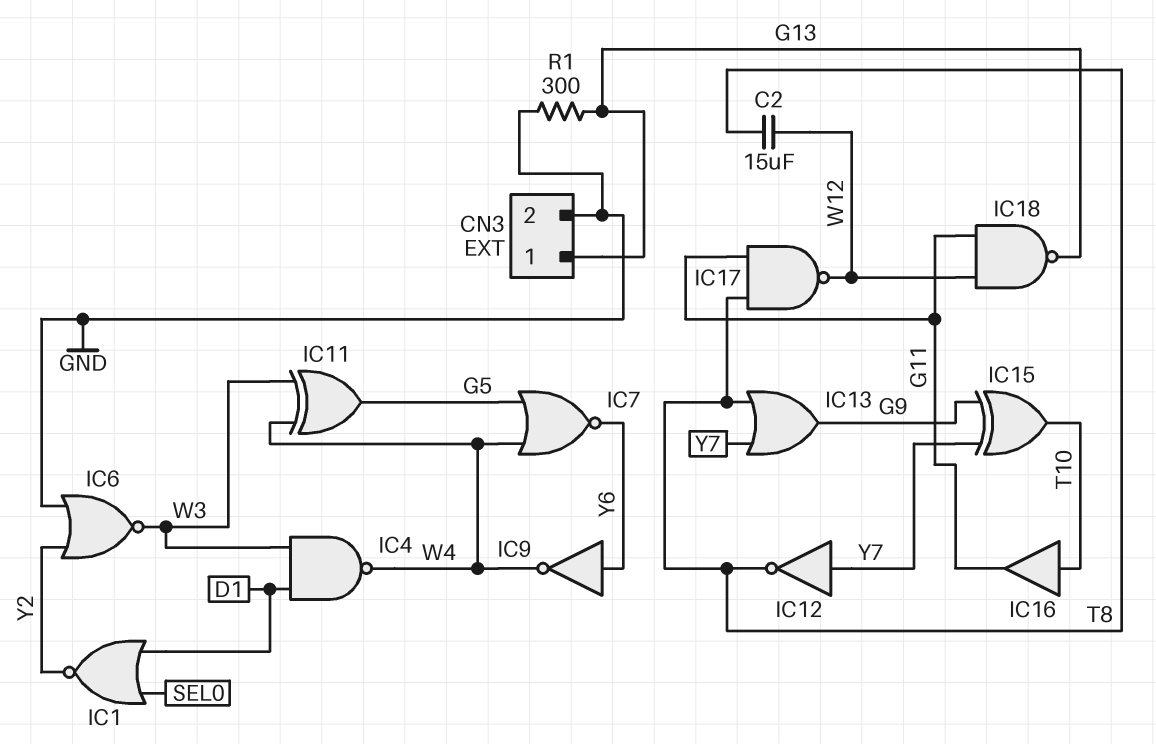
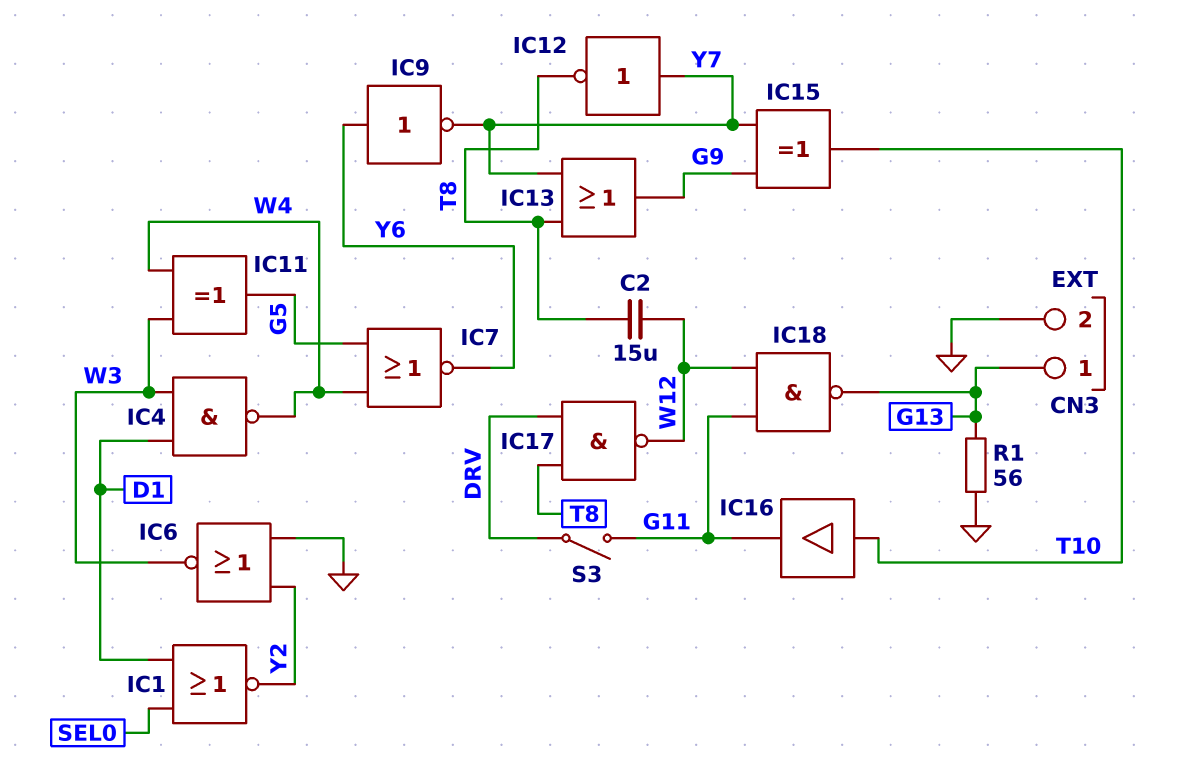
IC9: NOT (in Y6, out W4) -> NOT (in Y6, out Y7)
IC17: NAND (in G11, in T8, out W12) -> NAND (in DRV, in T8, out W12)
R1: 300 (G13, GND) -> 56 (G13, GND)
S3: none -> switch (DRV, G11)

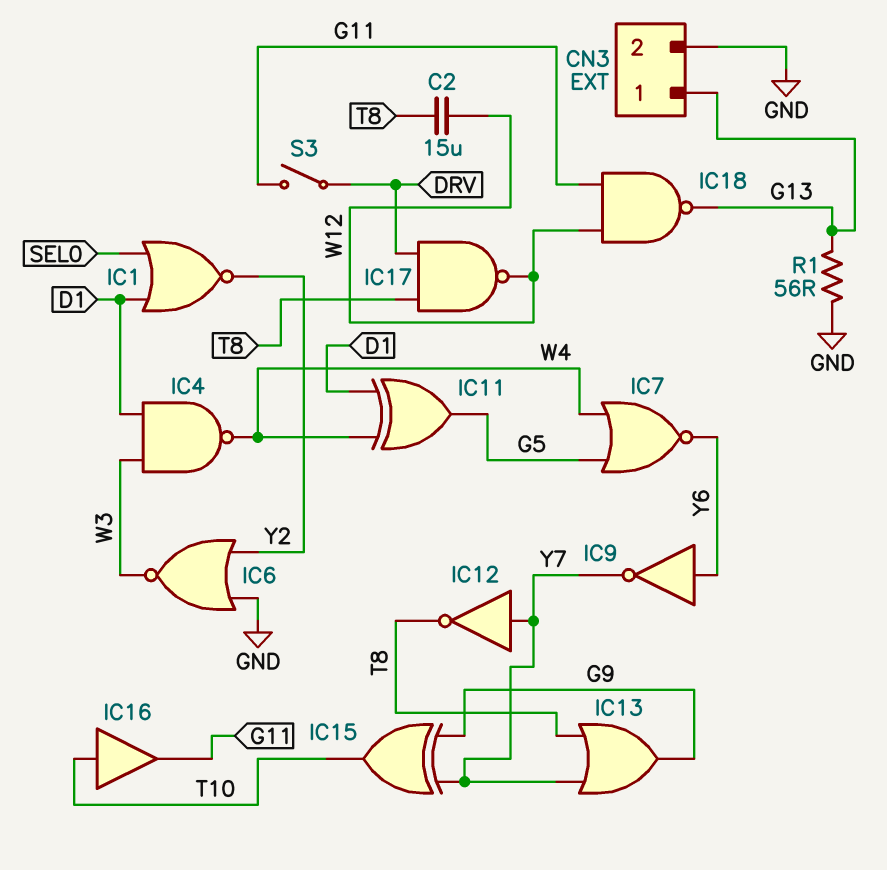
IC11: XOR (in W3, in W4, out G5) -> XOR (in D1, in W4, out G5)

